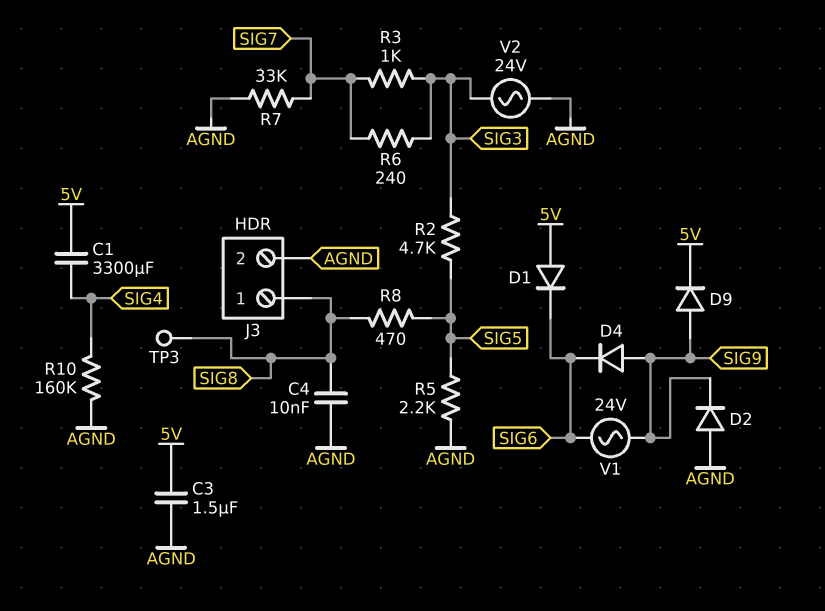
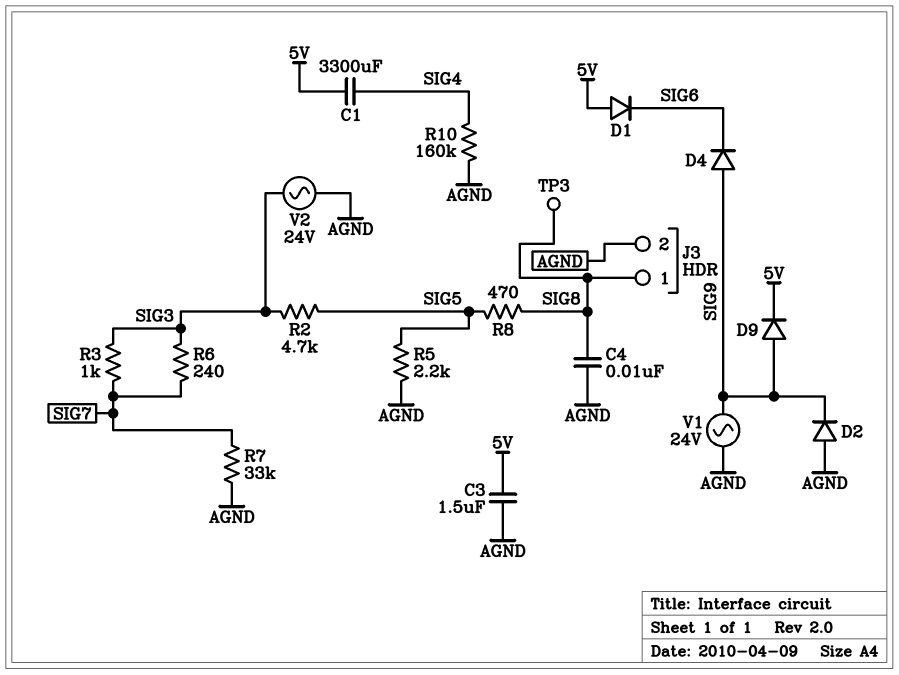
V1: AC 24V (SIG6, SIG9) -> AC 24V (AGND, SIG9)

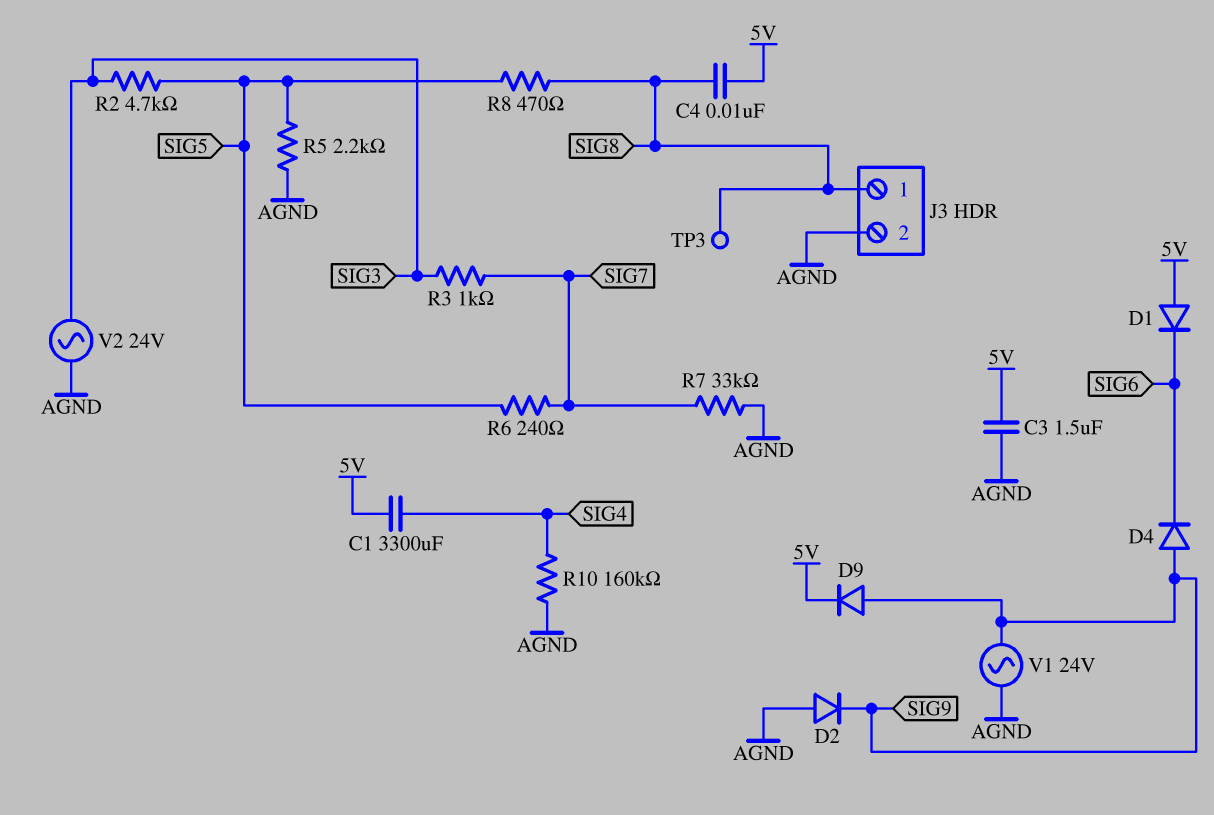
C4: 10nF (AGND, SIG8) -> 10nF (5V, SIG8)
R6: 240 (SIG3, SIG7) -> 240 (SIG5, SIG7)

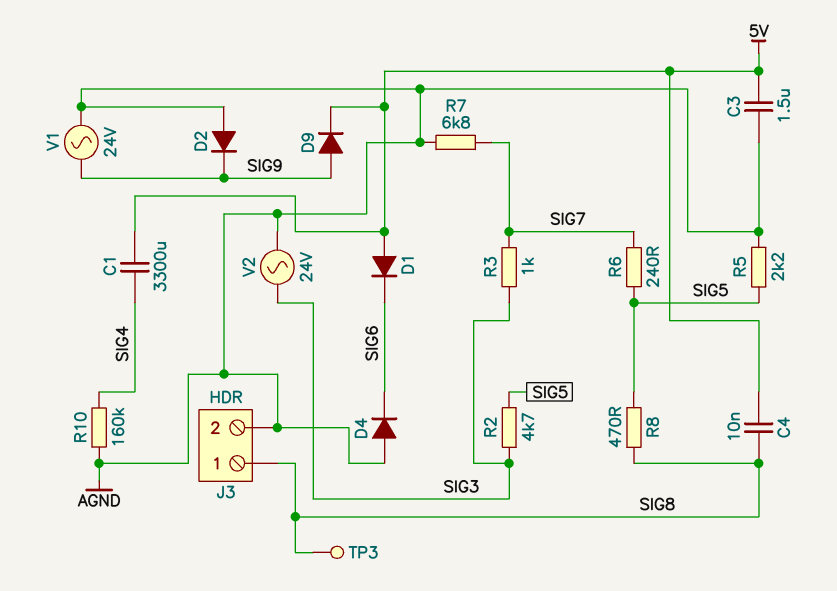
D4: diode (A SIG9, K SIG6) -> diode (A AGND, K SIG6)
R7: 33k (AGND, SIG7) -> 6.8k (AGND, SIG7)

